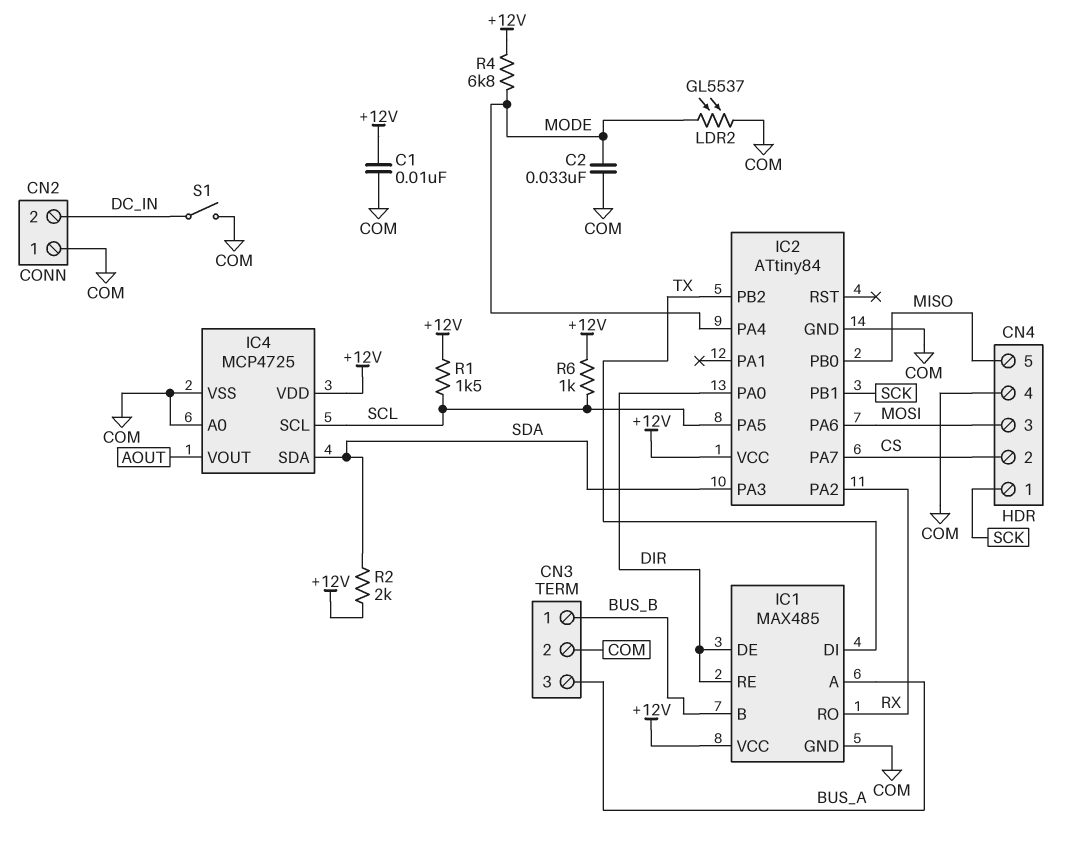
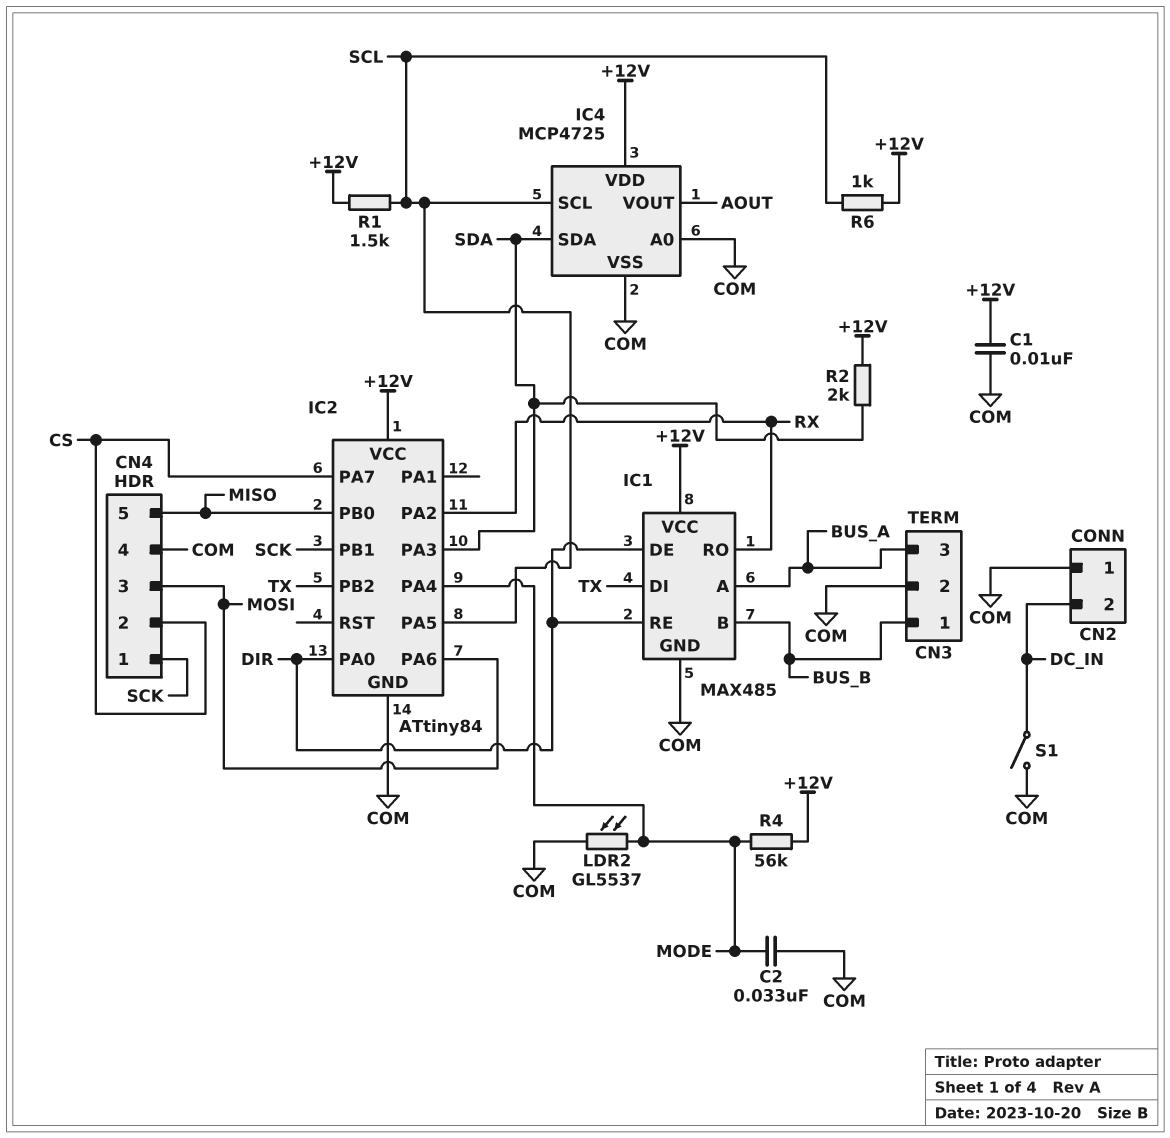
R4: 6.8k (+12V, MODE) -> 56k (+12V, MODE)

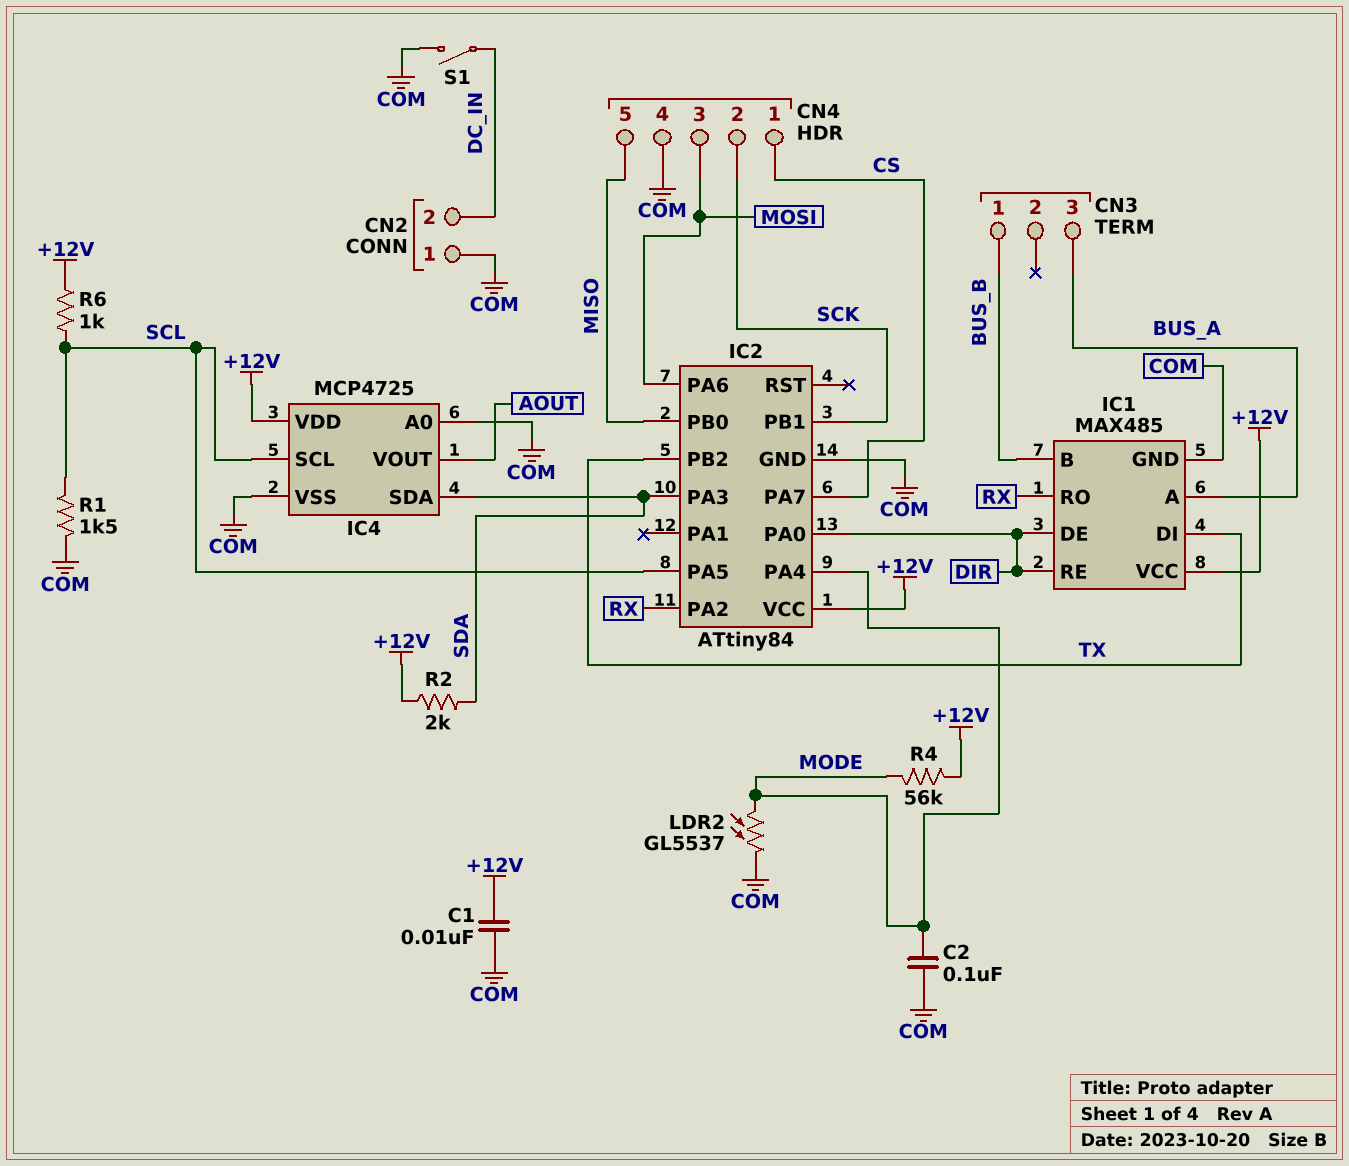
C2: 33nF (COM, MODE) -> 100nF (COM, MODE)
CN3 pin 2: COM -> none
CN4 pin 1: SCK -> CS
CN4 pin 2: CS -> SCK
R1: 1.5k (+12V, SCL) -> 1.5k (COM, SCL)

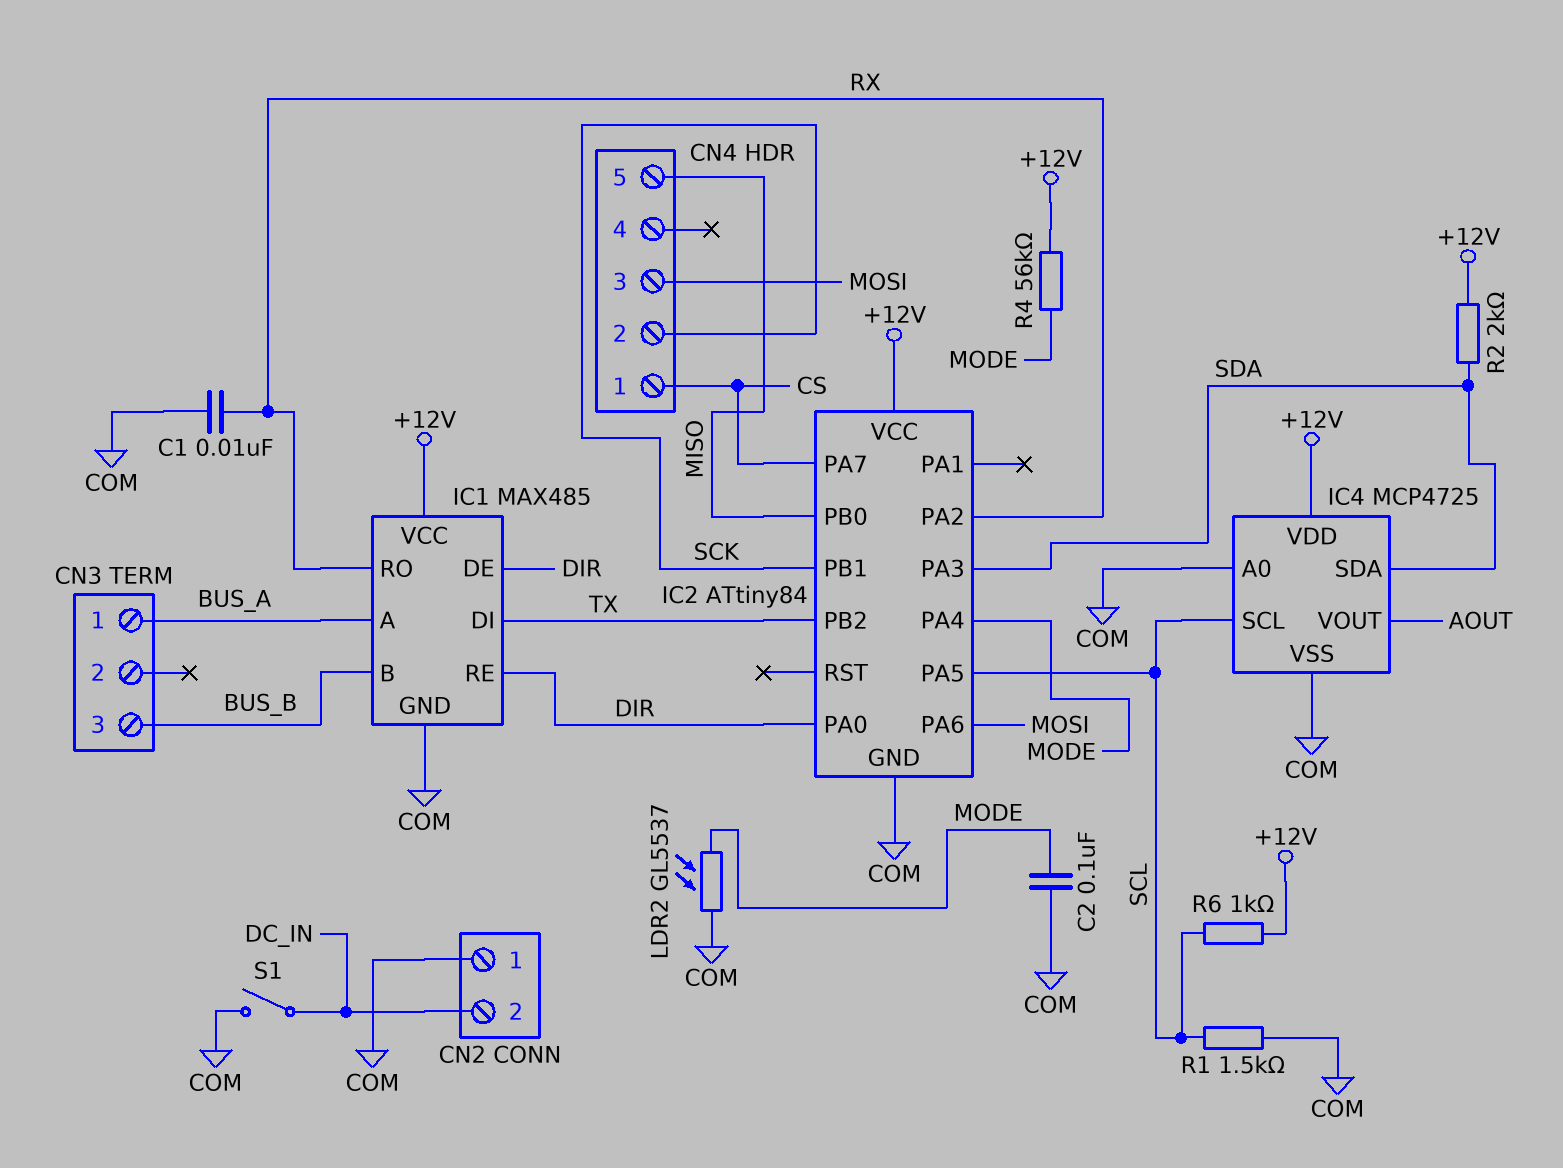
C1: 10nF (+12V, COM) -> 10nF (COM, RX)
CN3 pin 1: BUS_B -> BUS_A
CN3 pin 3: BUS_A -> BUS_B
CN4 pin 4: COM -> none

